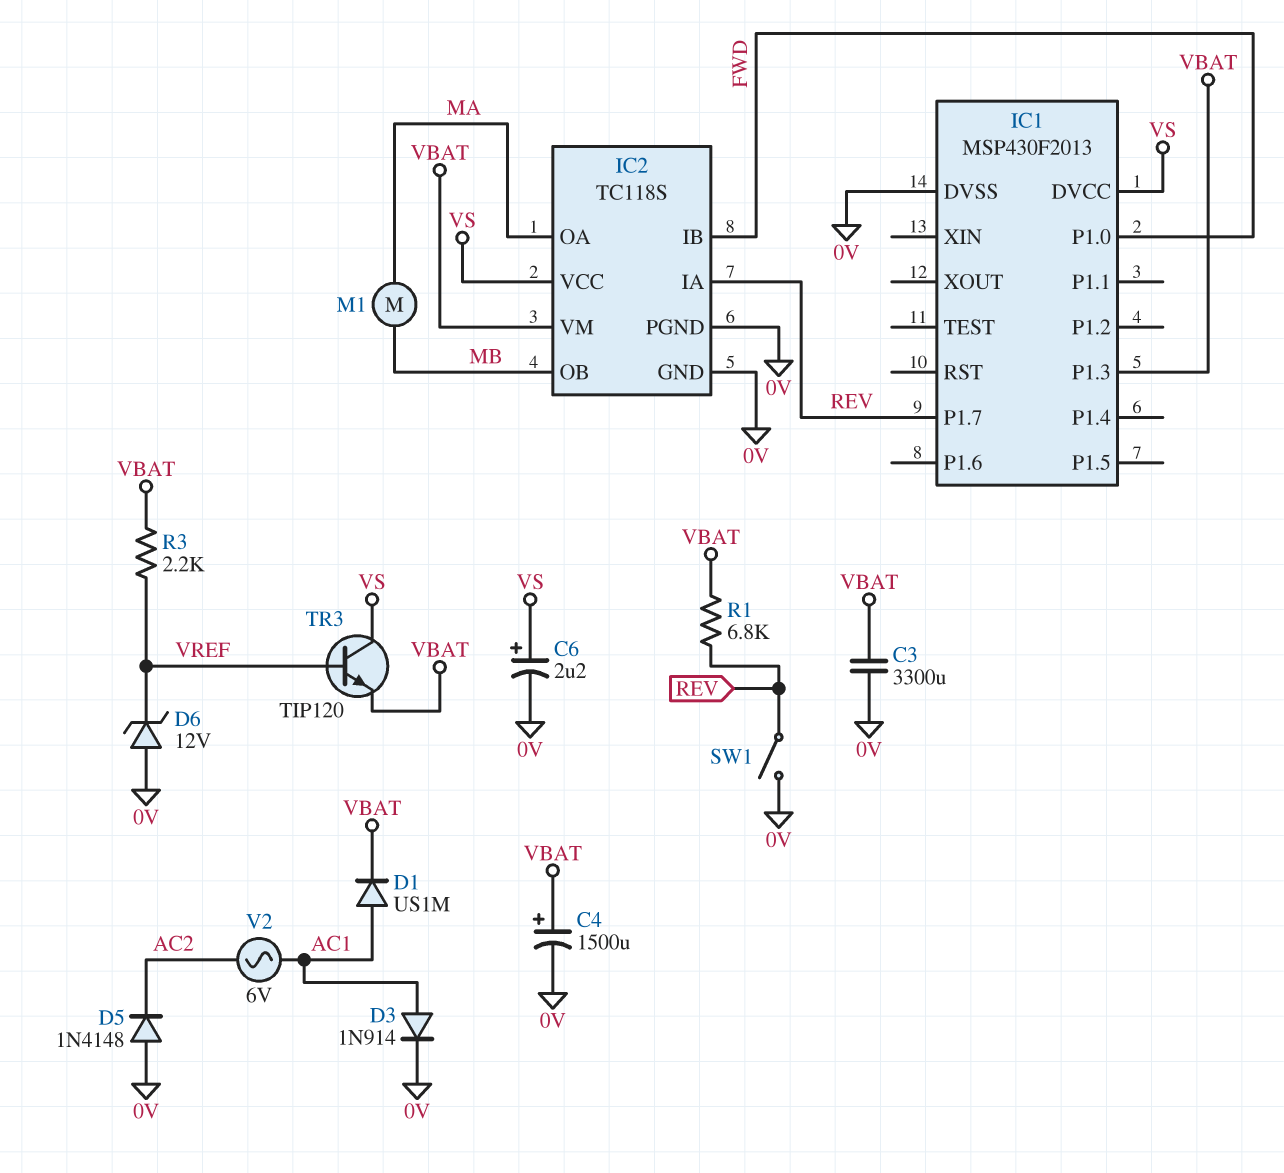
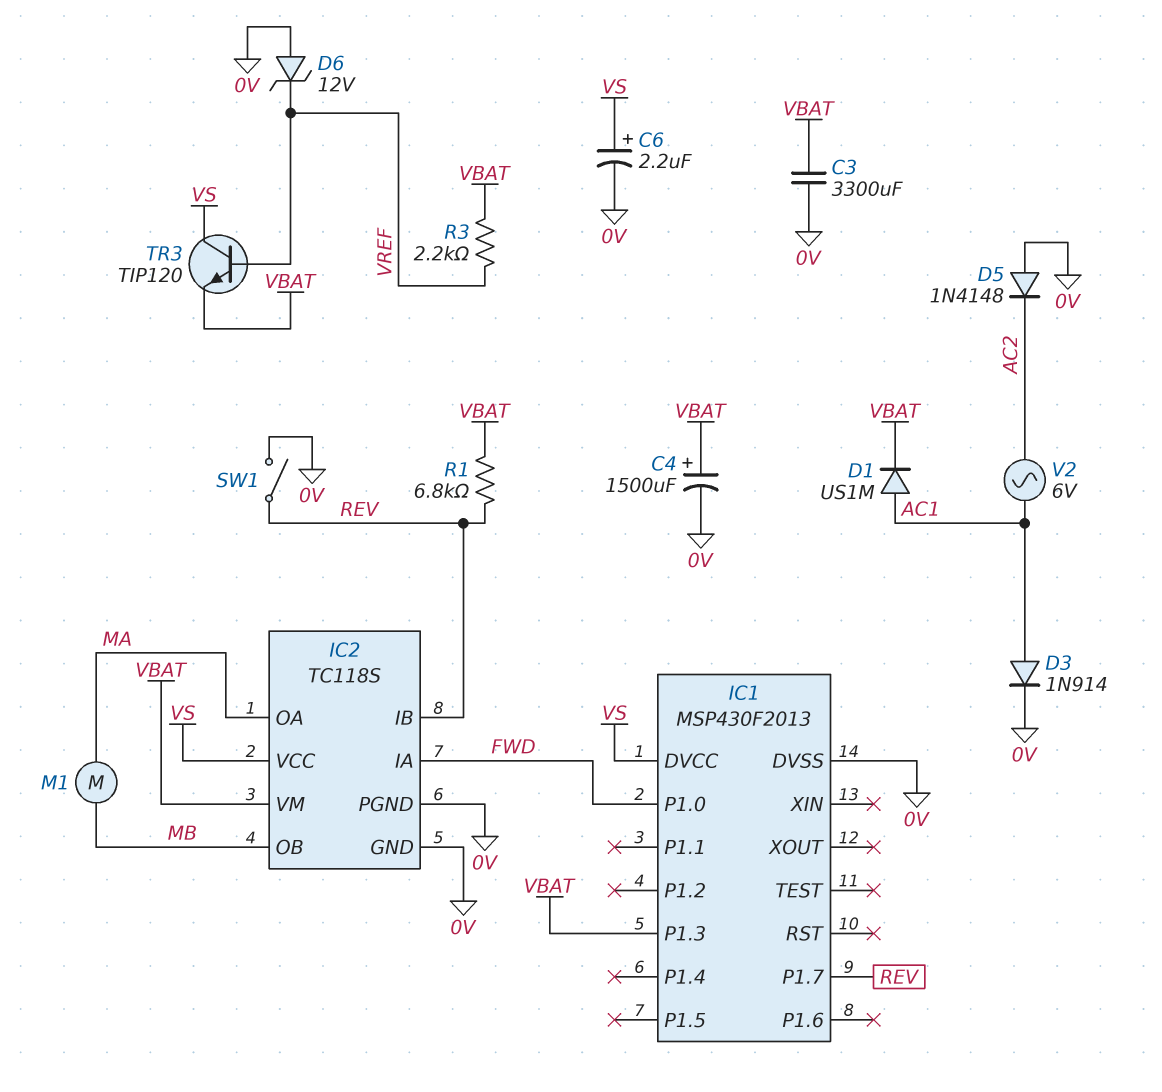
IC2 pin IA: REV -> FWD
IC2 pin IB: FWD -> REV

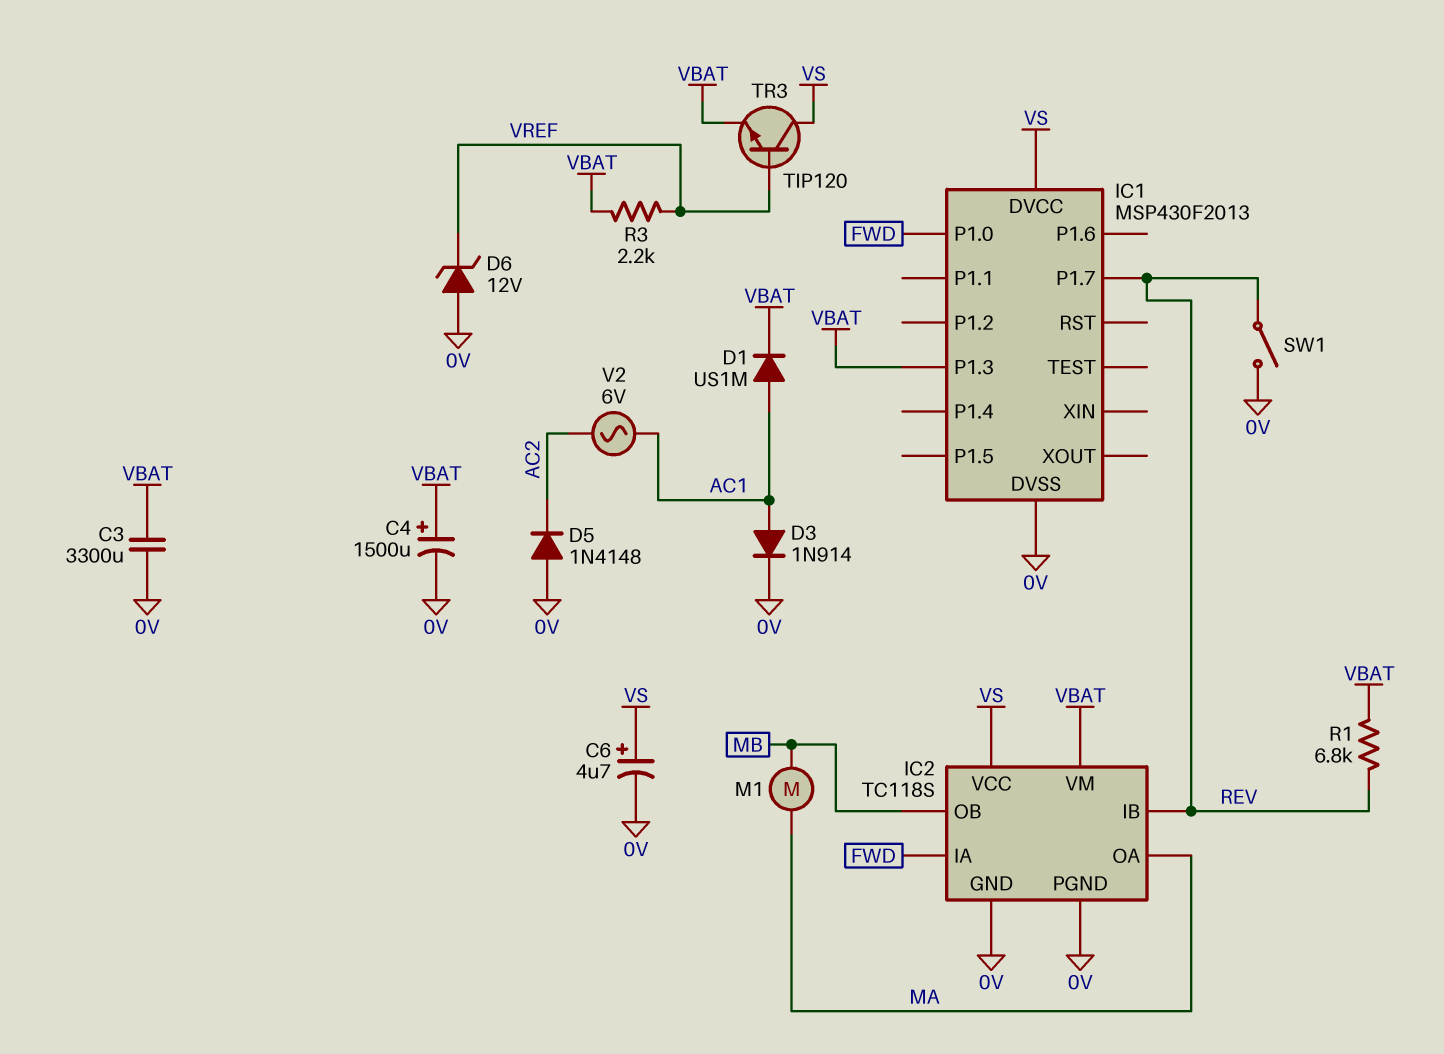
C6: 2.2uF (plus VS, minus 0V) -> 4.7uF (plus VS, minus 0V)

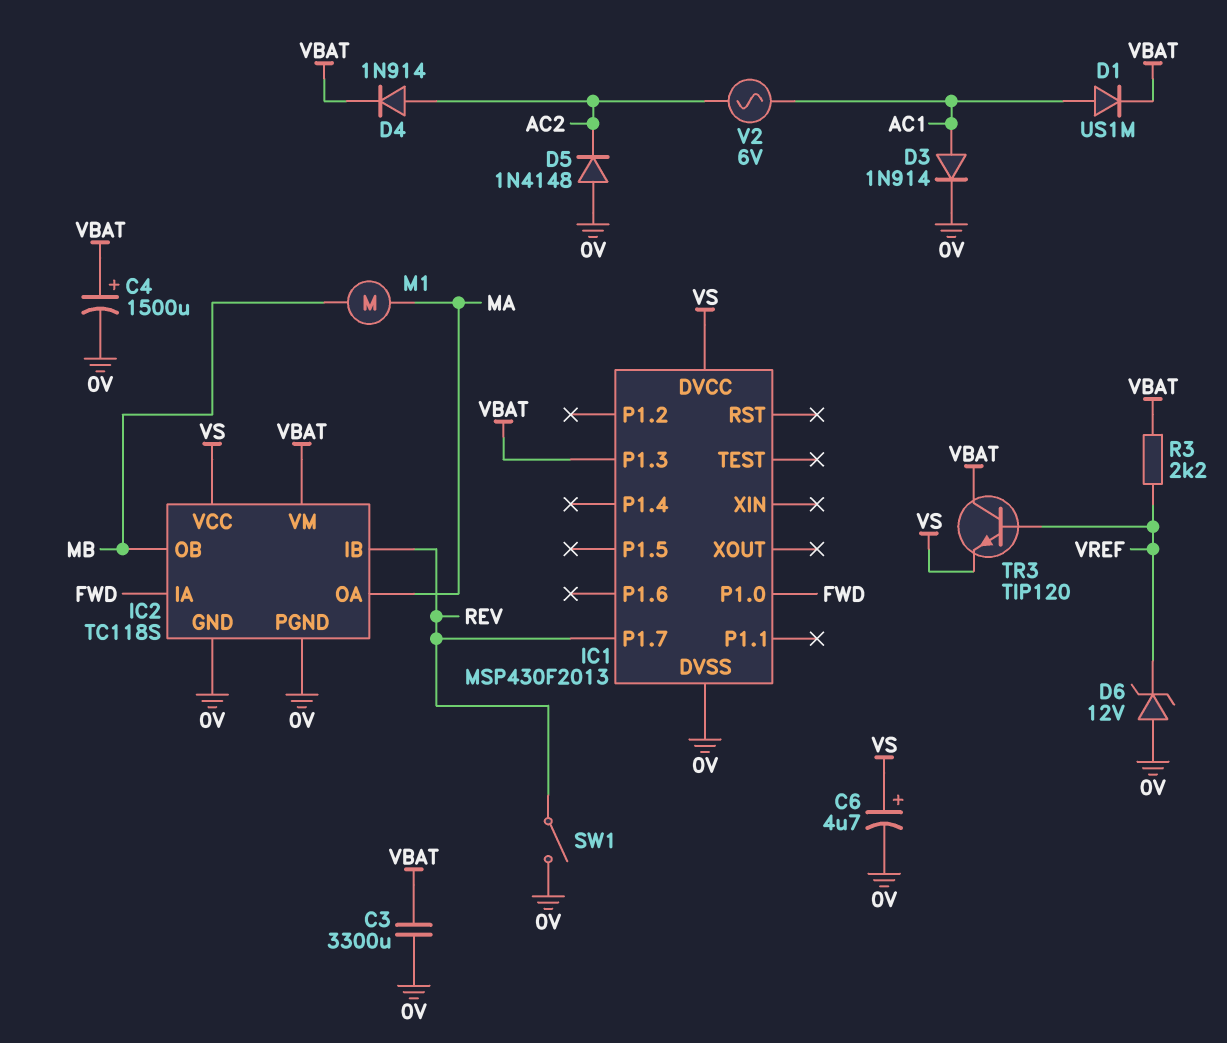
D4: none -> diode 1N914 (A AC2, K VBAT)
R1: 6.8k (REV, VBAT) -> none
TR3: NPN TIP120 (B VREF, C VS, E VBAT) -> NPN TIP120 (B VREF, C VBAT, E VS)

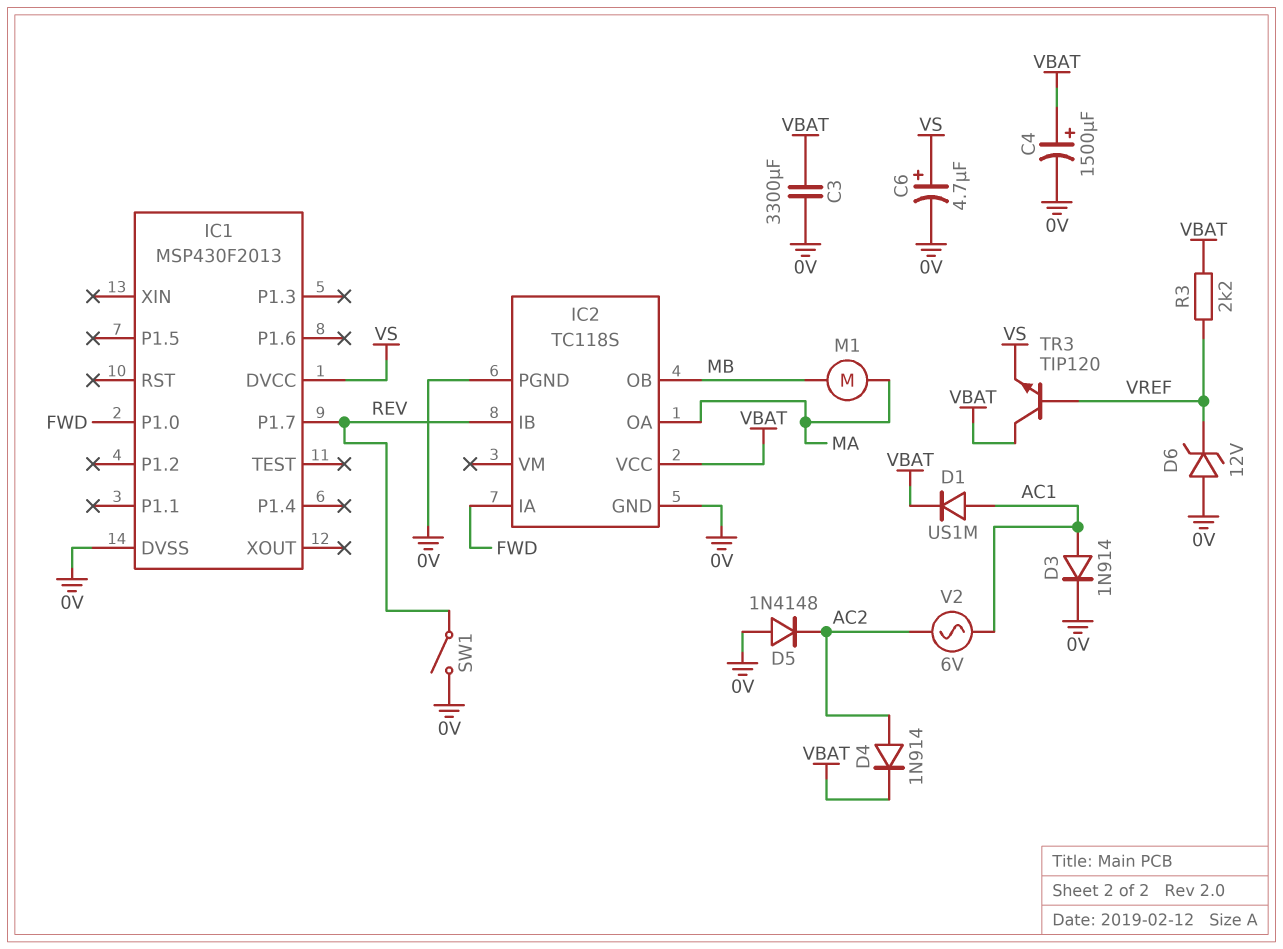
IC1 pin P1.3: VBAT -> none
IC2 pin VCC: VS -> VBAT
IC2 pin VM: VBAT -> none

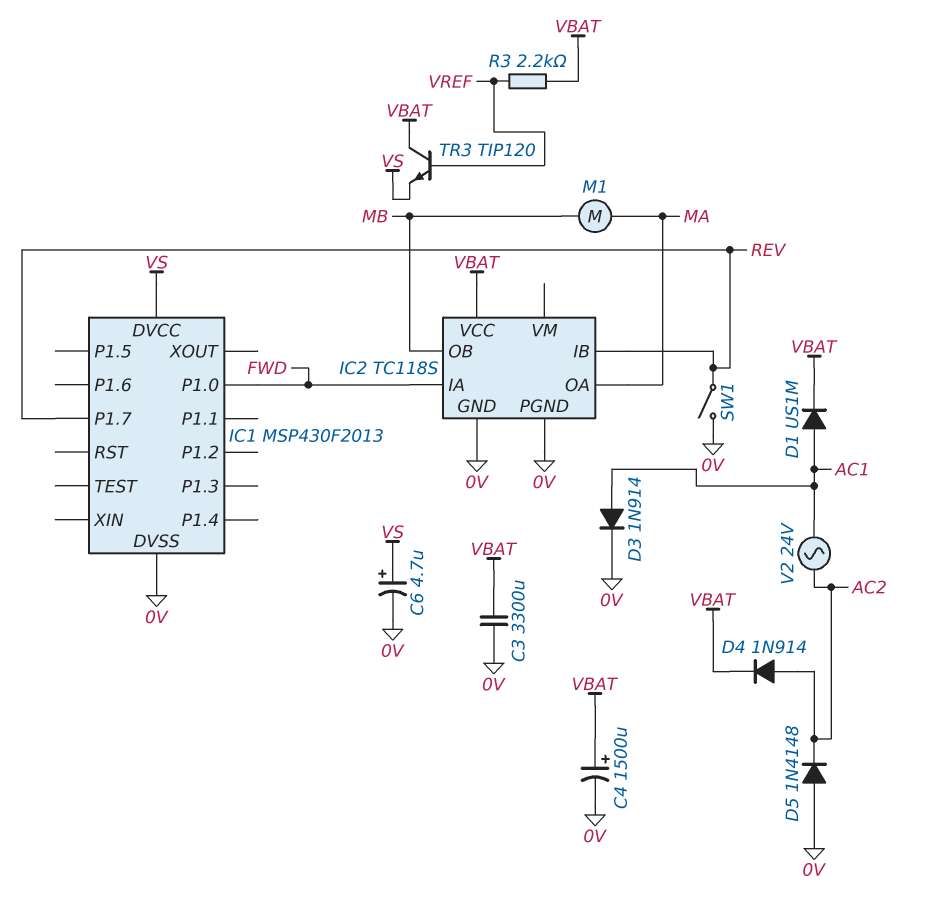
D6: zener 12V (A 0V, K VREF) -> none
V2: AC 6V (AC1, AC2) -> AC 24V (AC1, AC2)

